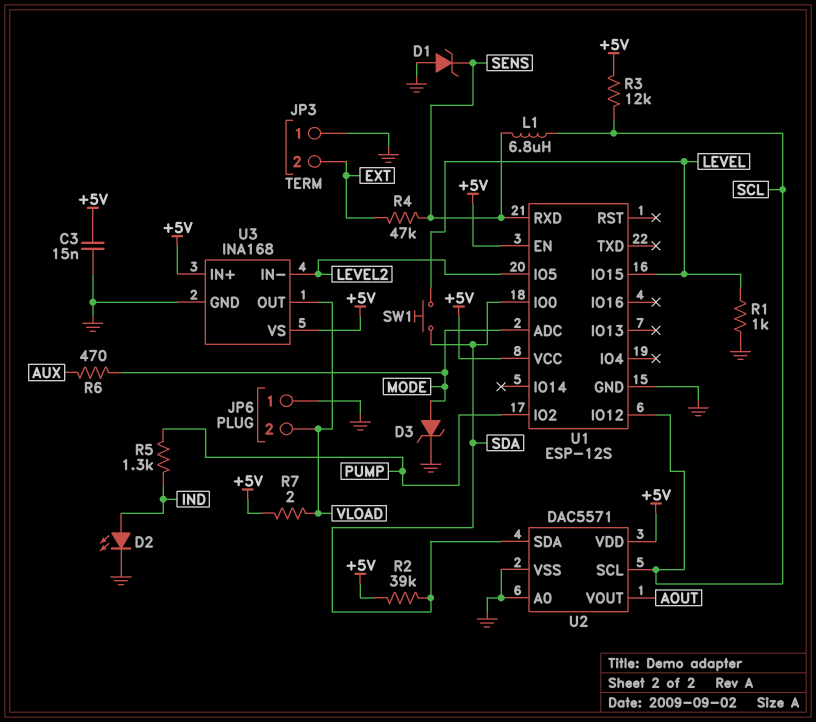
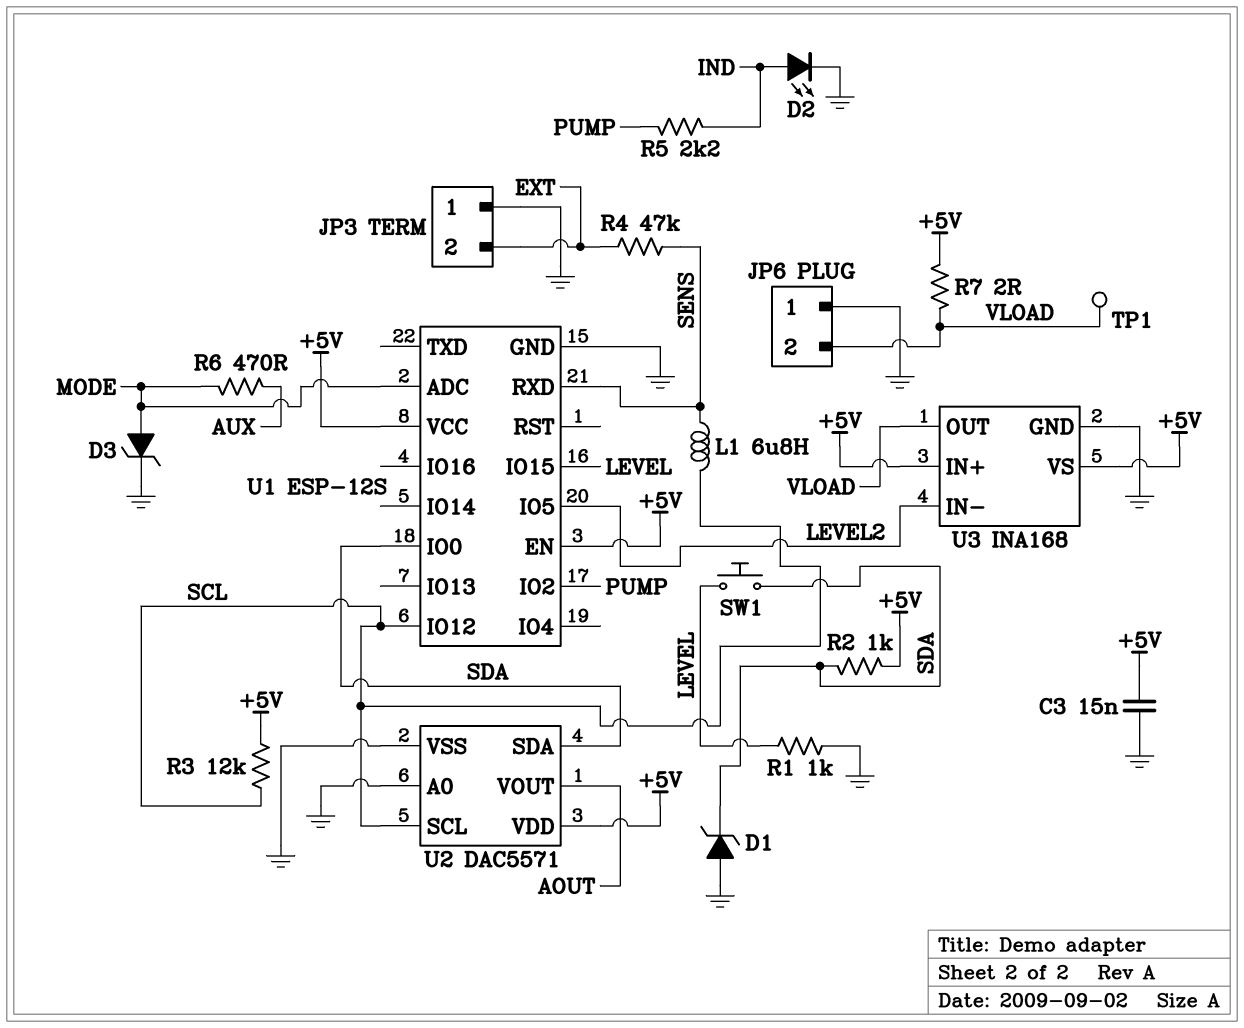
D1: zener (A GND, K SENS) -> zener (A GND, K SDA)
R2: 39k (+5V, SDA) -> 1k (+5V, SDA)
R5: 1.3k (IND, PUMP) -> 2.2k (IND, PUMP)
TP1: none -> test point (VLOAD)

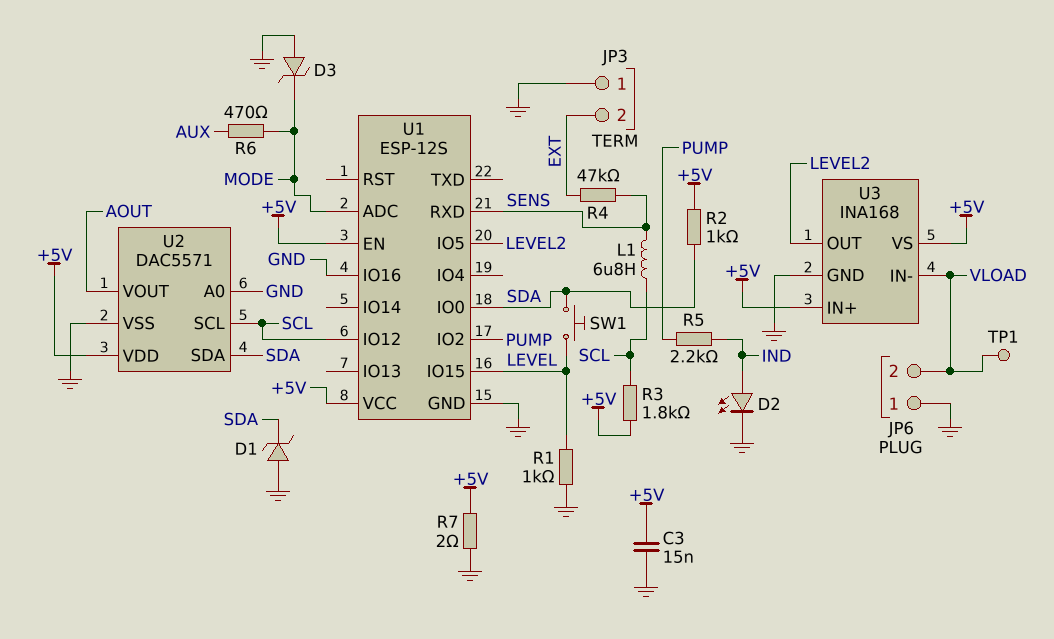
D3: zener (A MODE, K GND) -> zener (A GND, K MODE)
R3: 12k (+5V, SCL) -> 1.8k (+5V, SCL)
R7: 2 (+5V, VLOAD) -> 2 (+5V, GND)
U1 pin IO16: none -> GND
U3 pin IN-: LEVEL2 -> VLOAD
U3 pin OUT: VLOAD -> LEVEL2

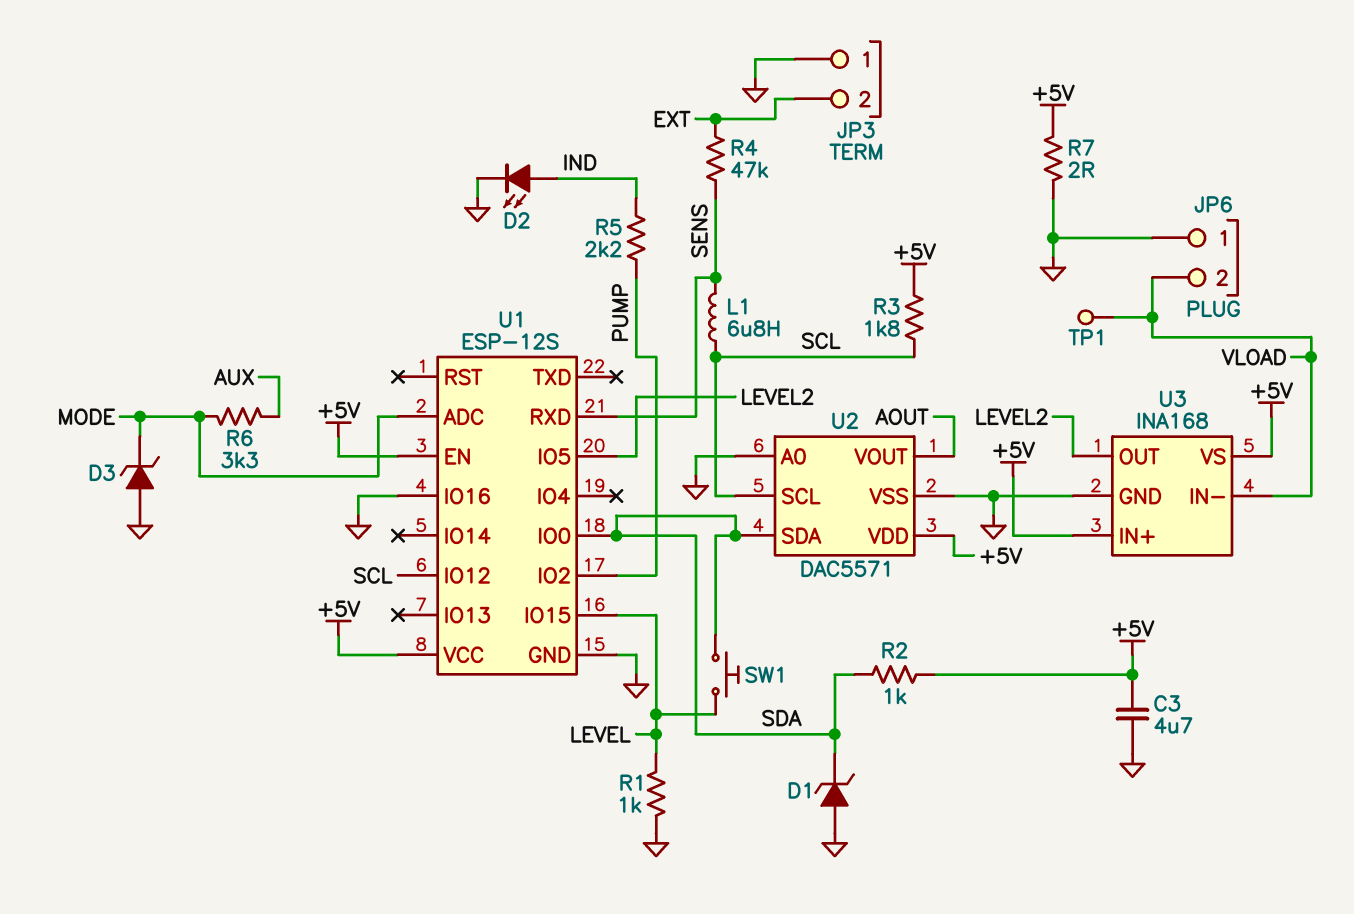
C3: 15nF (+5V, GND) -> 4.7uF (+5V, GND)
R6: 470 (AUX, MODE) -> 3.3k (AUX, MODE)

